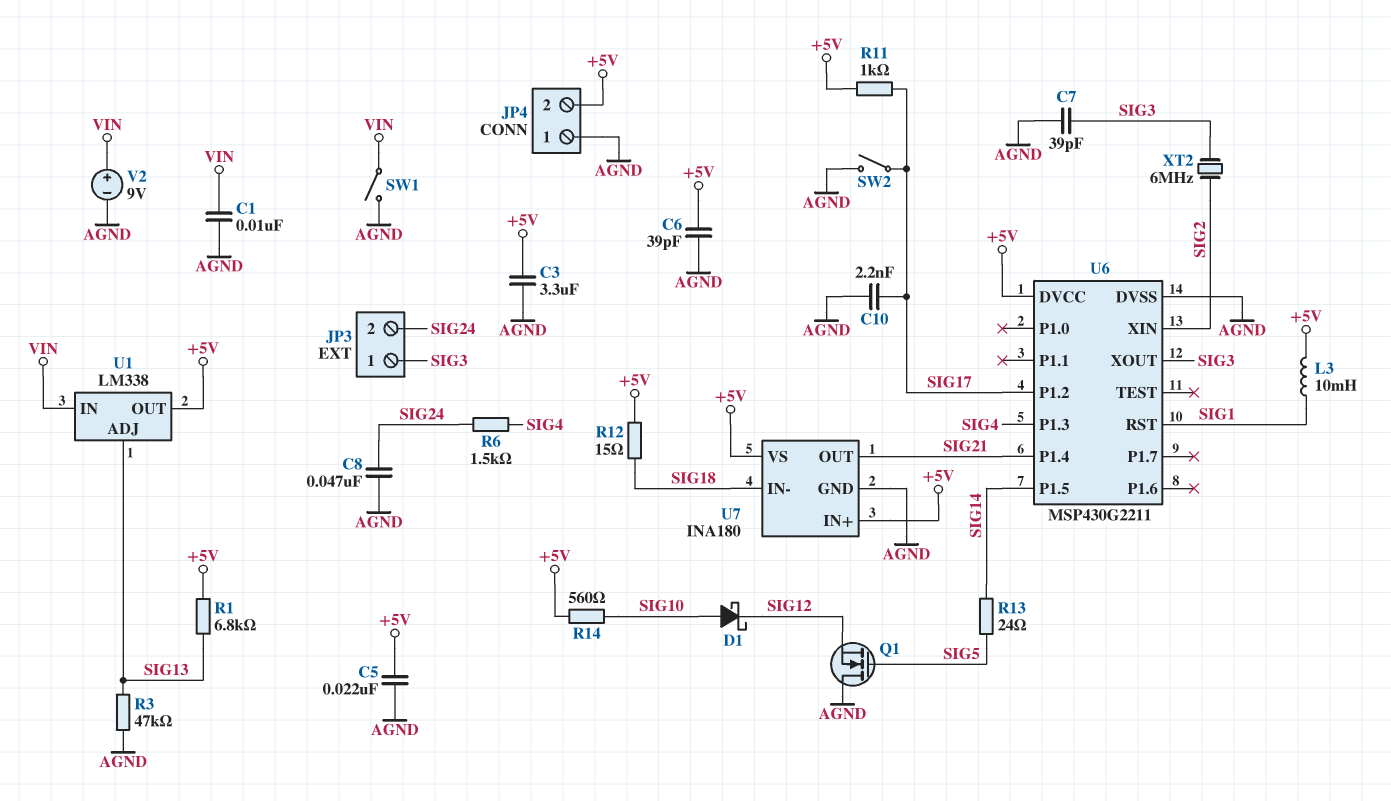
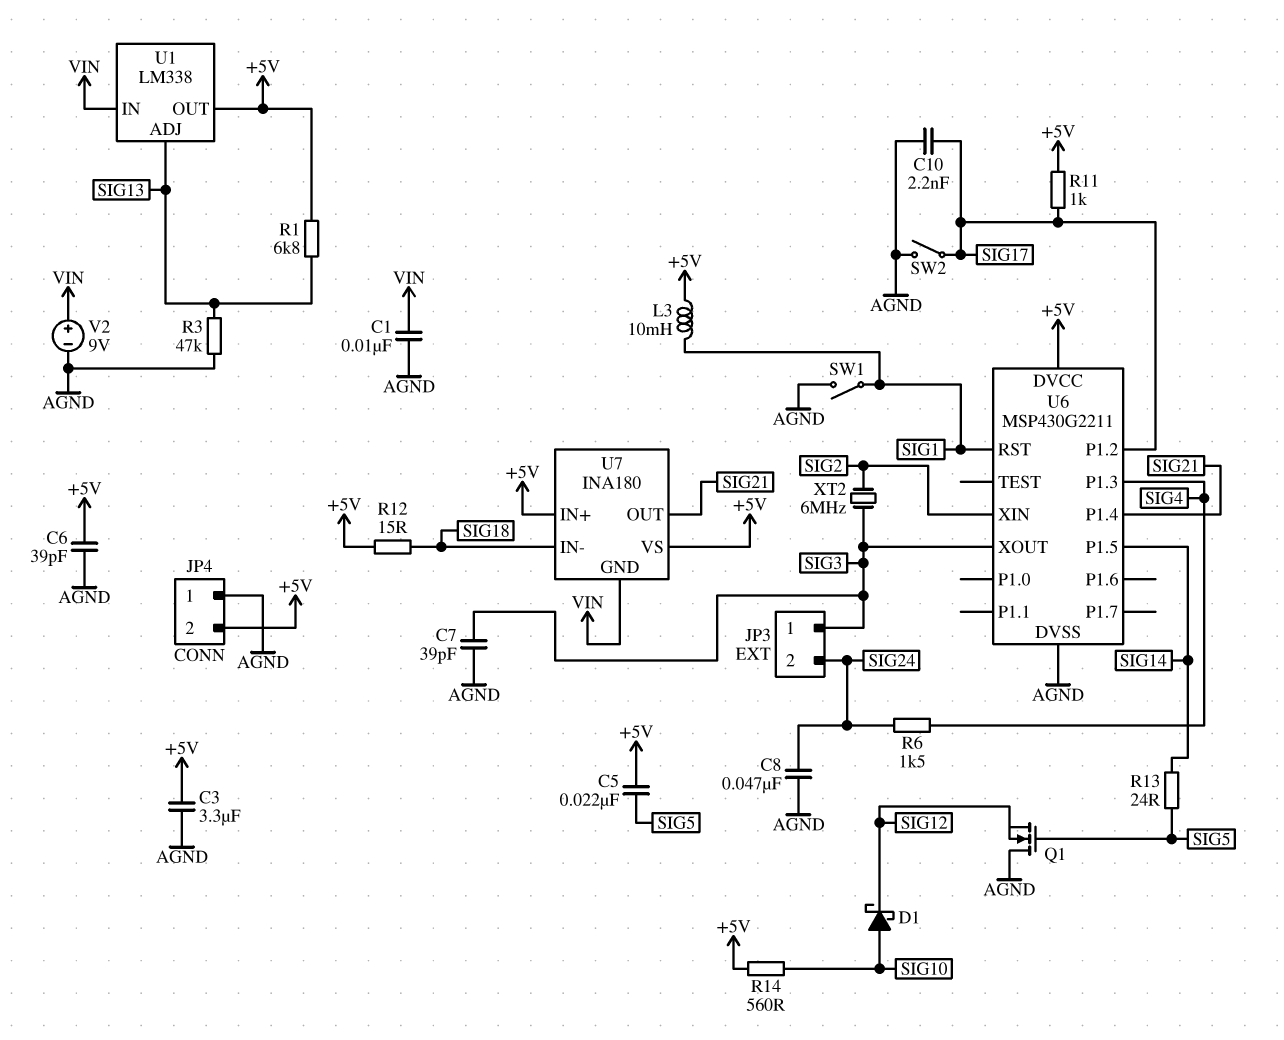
C5: 22nF (+5V, AGND) -> 22nF (+5V, SIG5)
SW1: switch (AGND, VIN) -> switch (AGND, SIG1)
U7 pin GND: AGND -> VIN

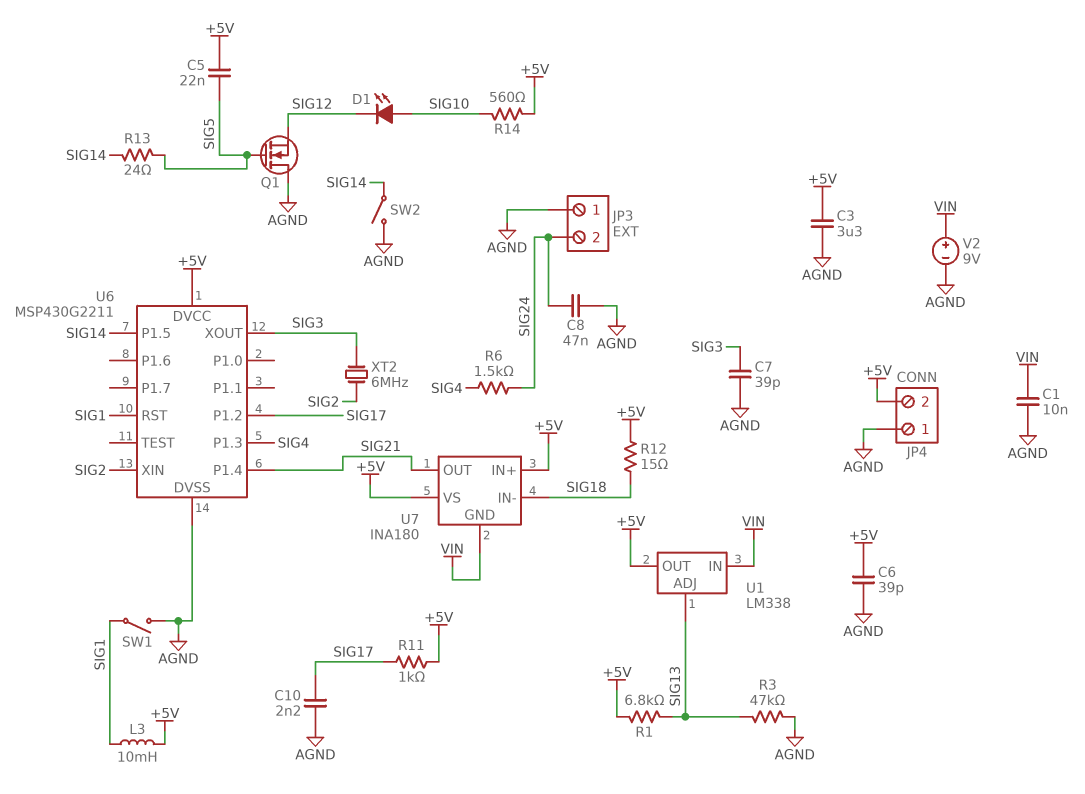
D1: schottky (A SIG10, K SIG12) -> LED (A SIG10, K SIG12)
JP3 pin 1: SIG3 -> AGND
SW2: switch (AGND, SIG17) -> switch (AGND, SIG14)

